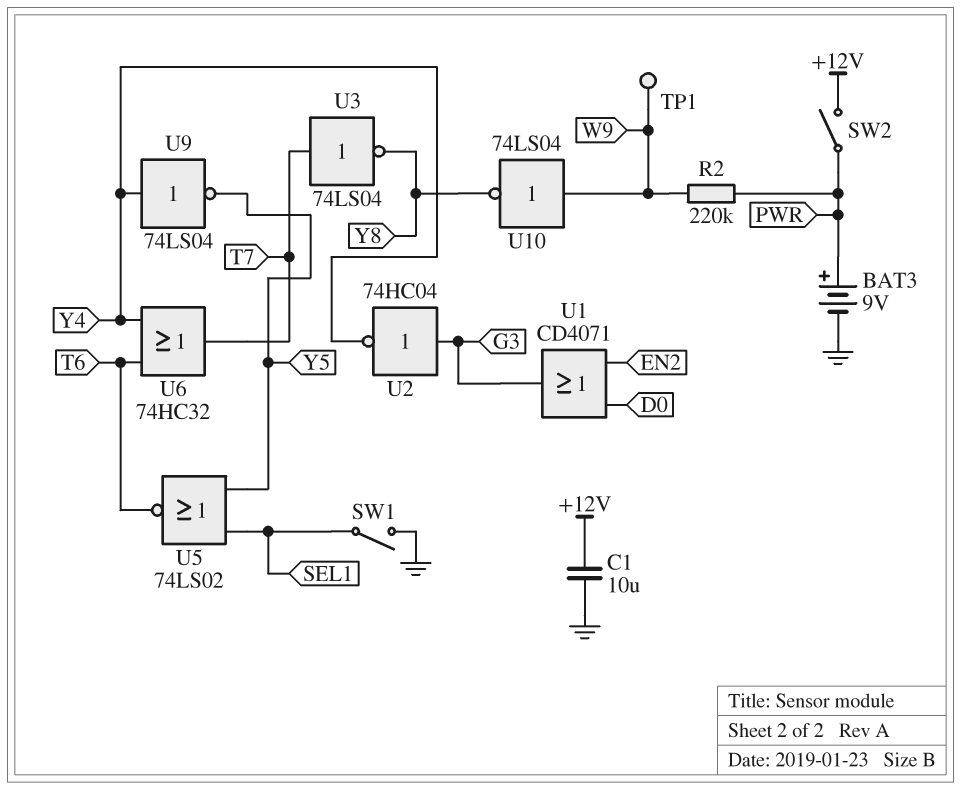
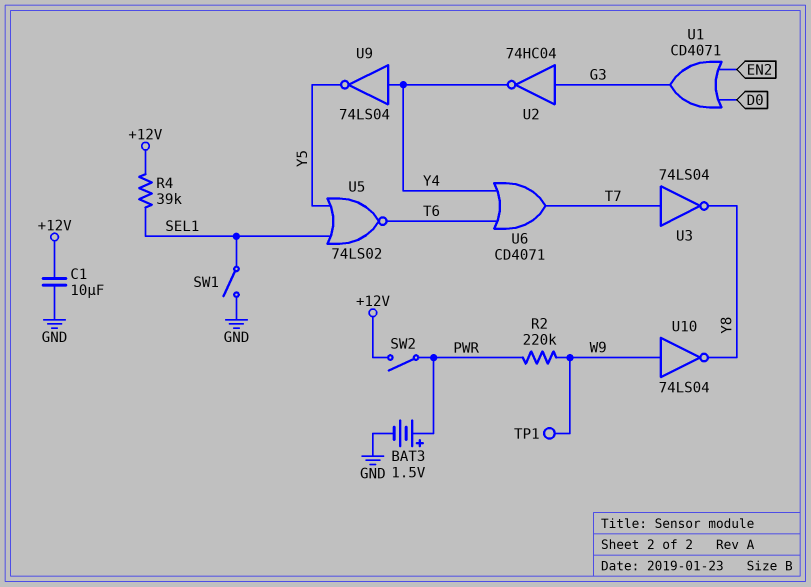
BAT3: 9V (plus PWR, minus GND) -> 1.5V (plus PWR, minus GND)
R4: none -> 39k (+12V, SEL1)
U6: OR 74HC32 (in T6, in Y4, out T7) -> OR CD4071 (in T6, in Y4, out T7)

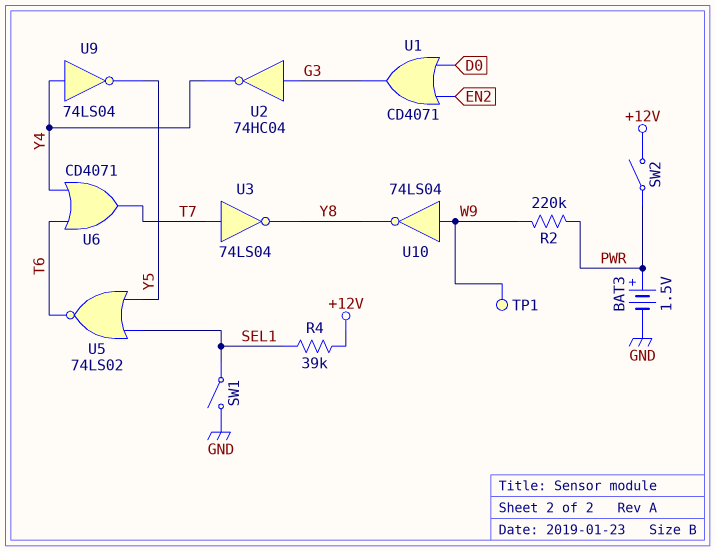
C1: 10uF (+12V, GND) -> none

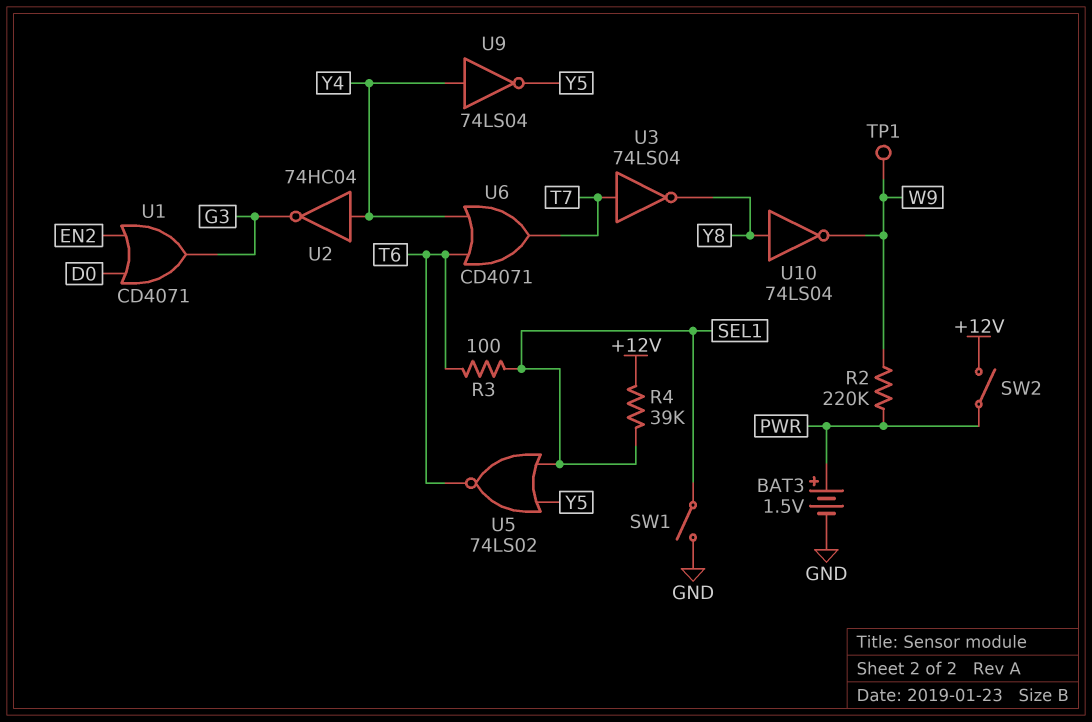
R3: none -> 100 (SEL1, T6)
U2: NOT 74HC04 (in G3, out Y4) -> NOT 74HC04 (in Y4, out G3)
U10: NOT 74LS04 (in W9, out Y8) -> NOT 74LS04 (in Y8, out W9)

